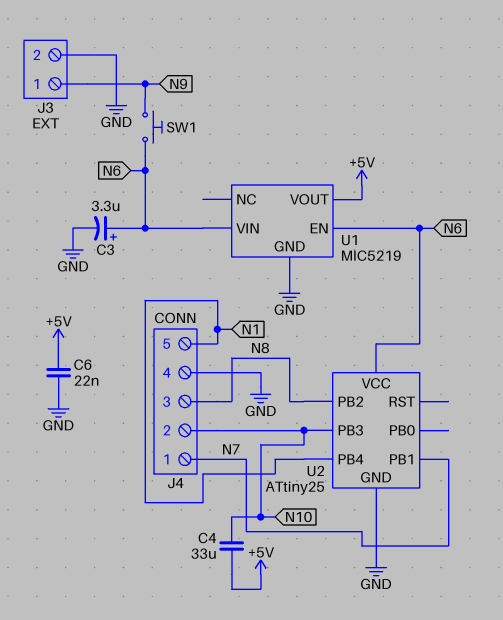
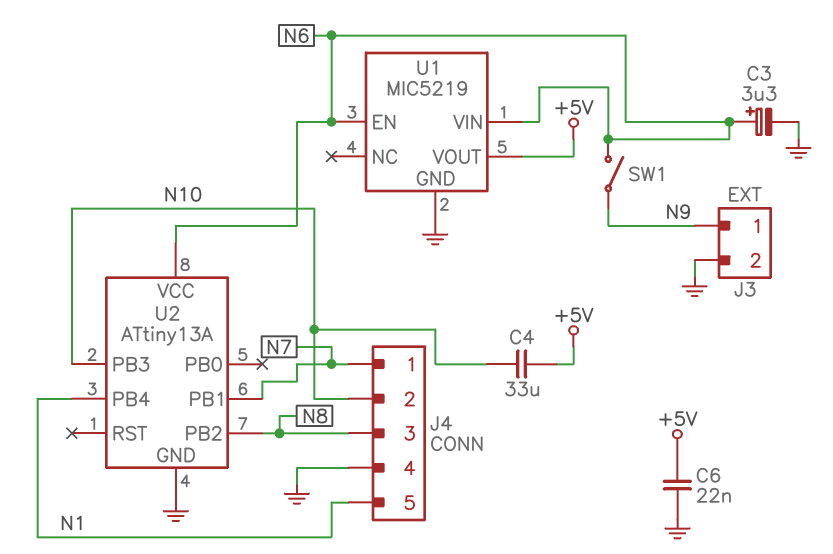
SW1: button (N6, N9) -> switch (N6, N9)
U2: ATtiny25 -> ATtiny13A

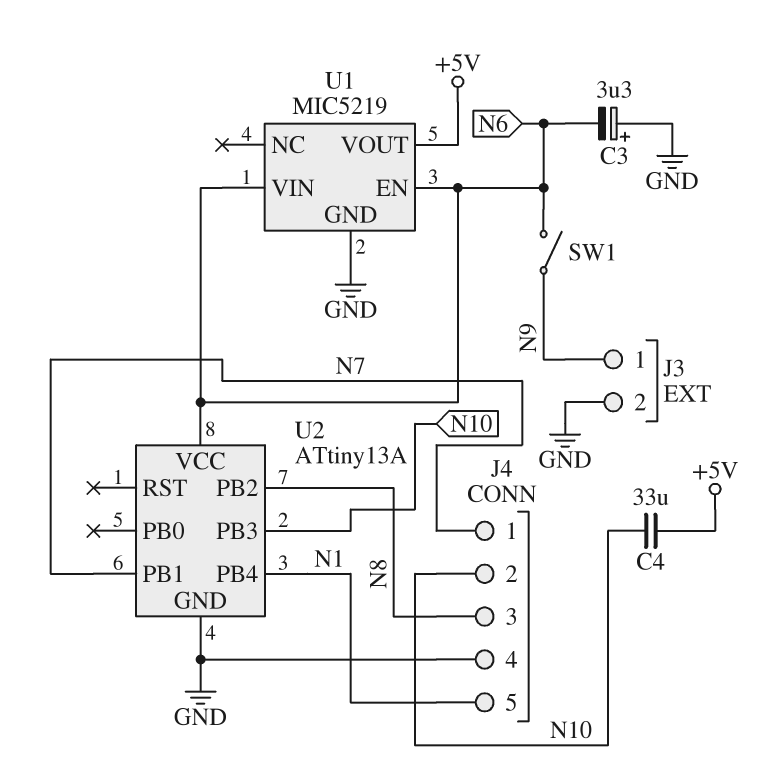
C3: 3.3uF (plus N6, minus GND) -> 3.3uF (plus GND, minus N6)
C6: 22nF (+5V, GND) -> none

